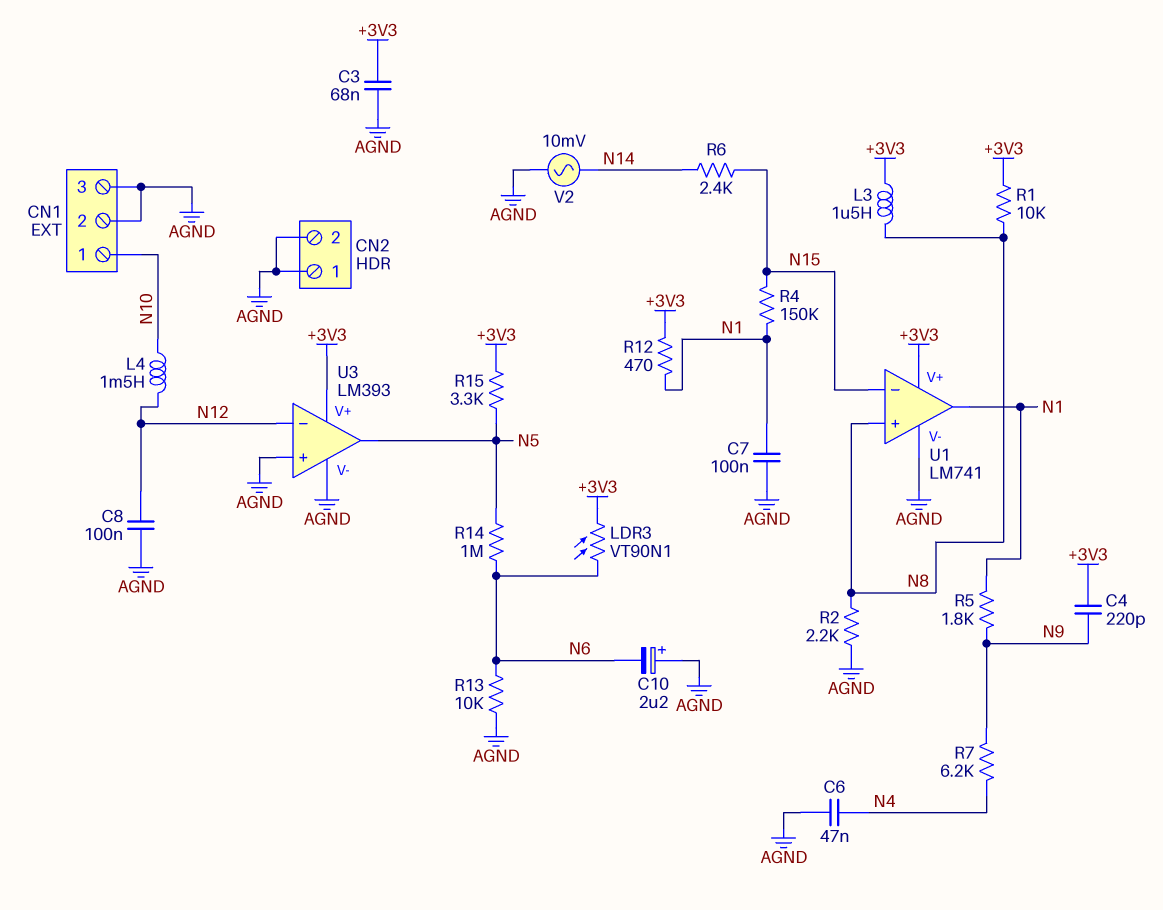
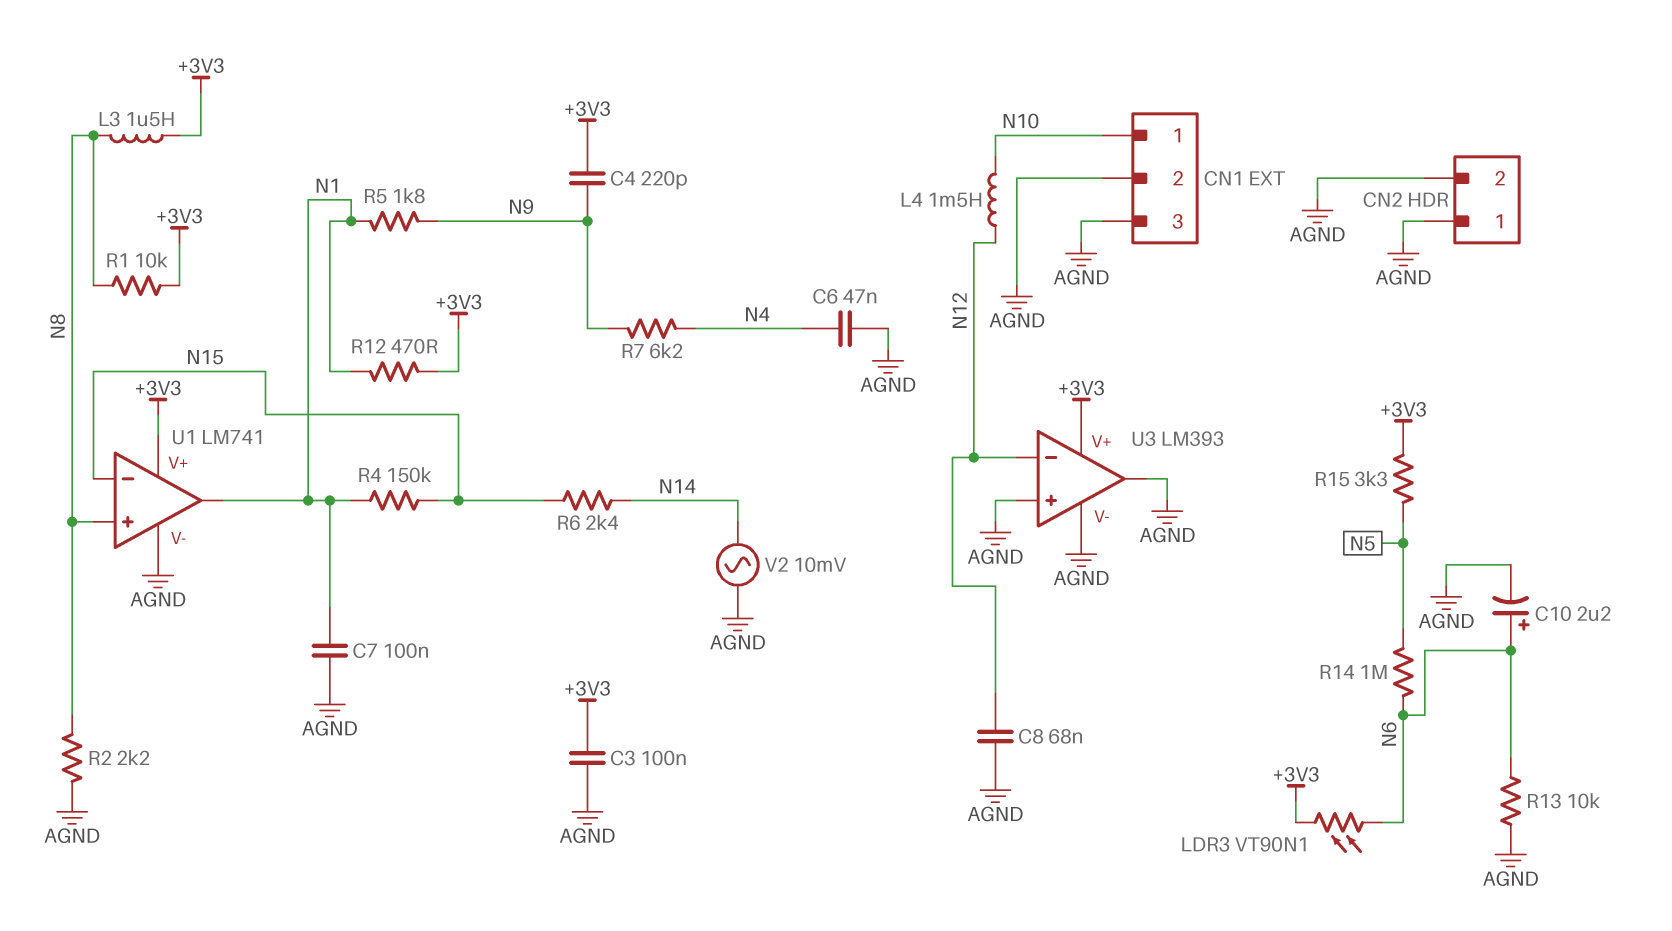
C3: 68nF (+3V3, AGND) -> 100nF (+3V3, AGND)
C8: 100nF (AGND, N12) -> 68nF (AGND, N12)
C10: 2.2uF (plus AGND, minus N6) -> 2.2uF (plus N6, minus AGND)
U3 pin out: N5 -> AGND

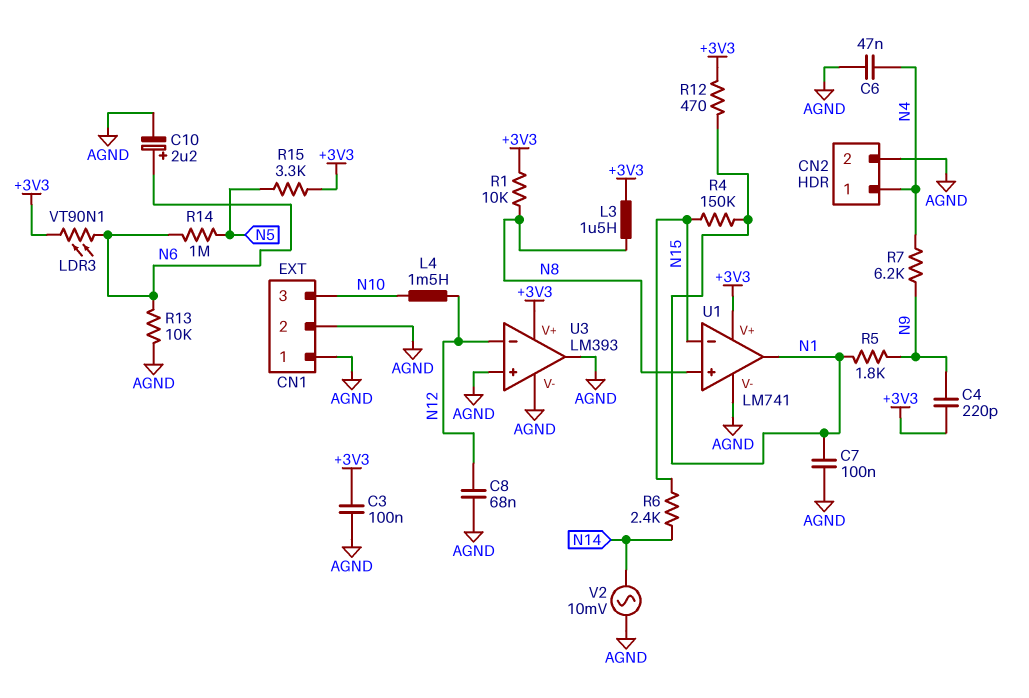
CN1 pin 1: N10 -> AGND
CN1 pin 3: AGND -> N10
CN2 pin 1: AGND -> N4
R2: 2.2k (AGND, N8) -> none

